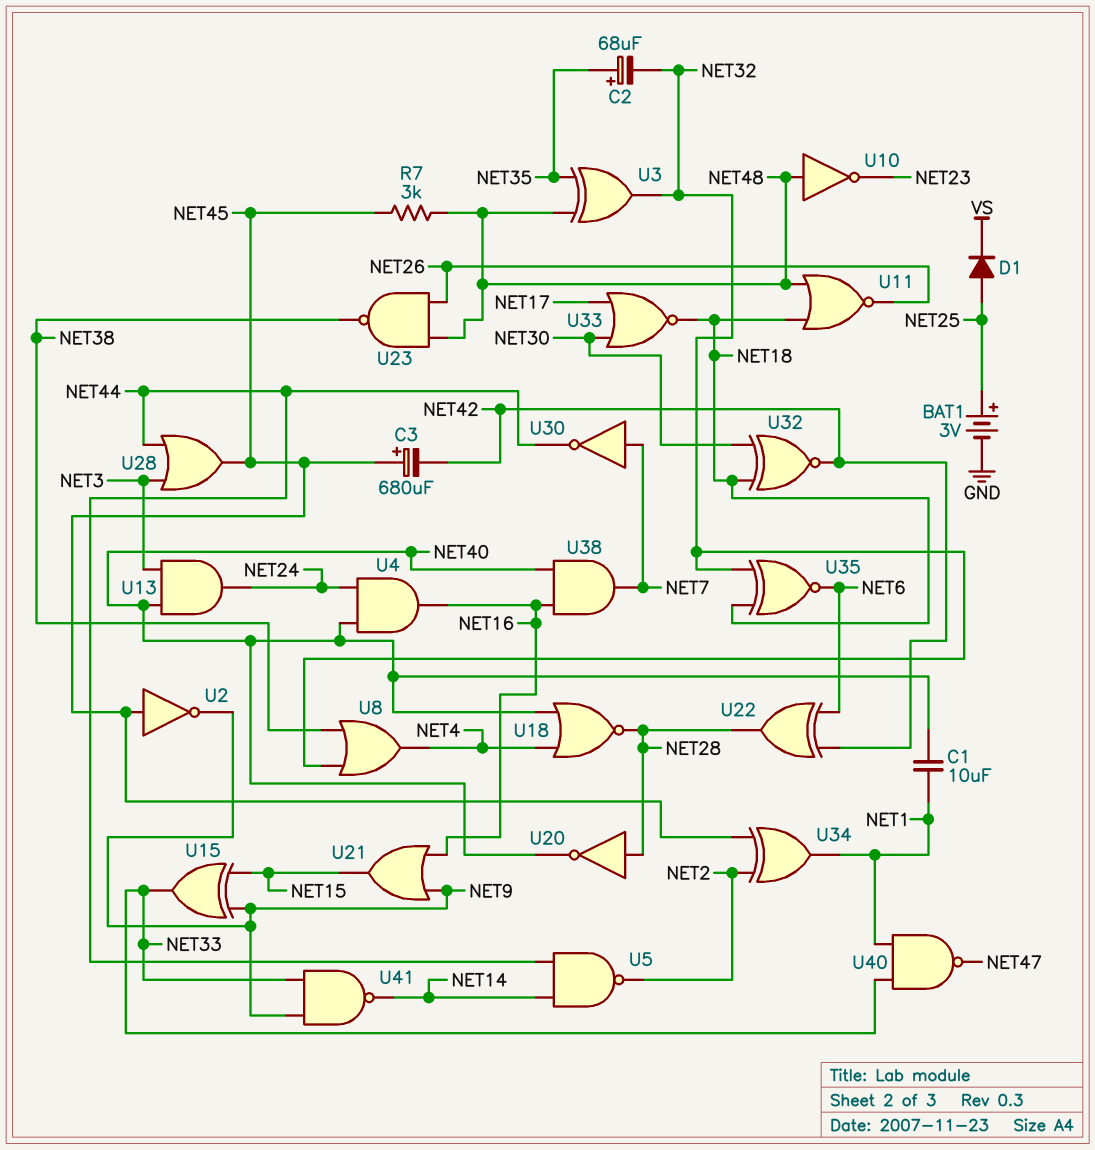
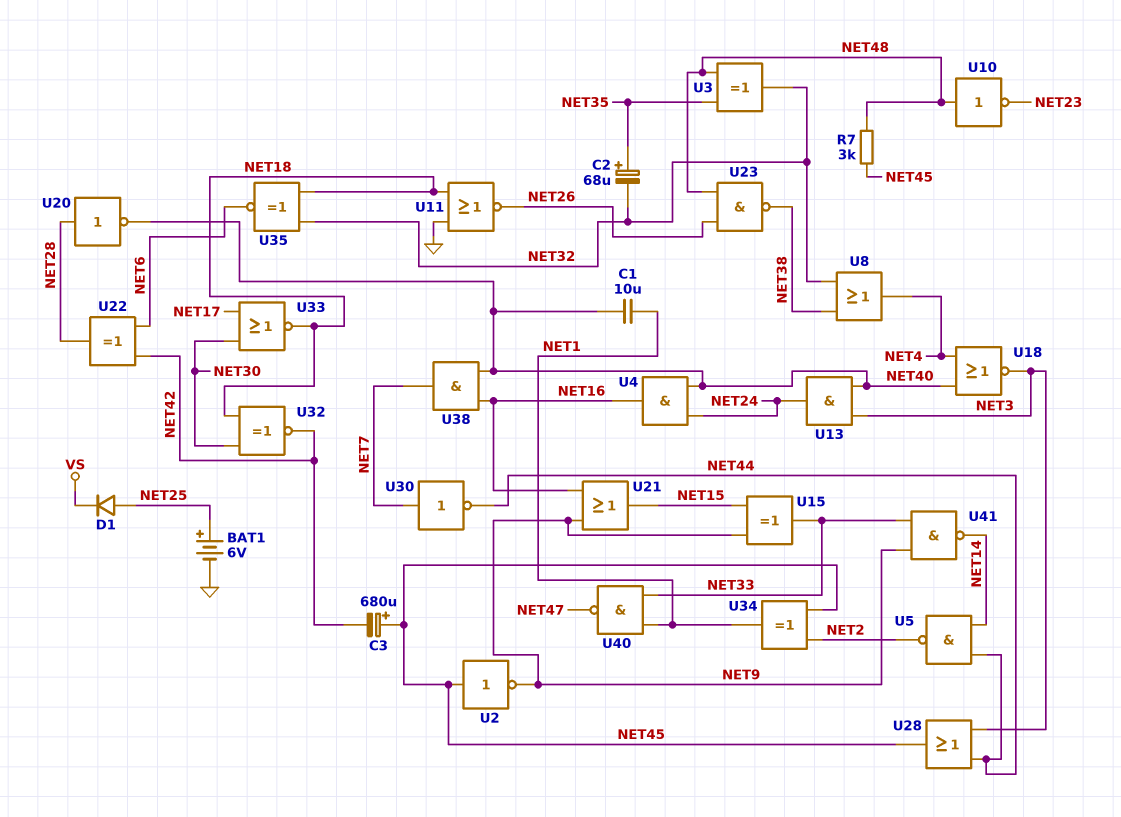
BAT1: 3V (plus NET25, minus GND) -> 6V (plus NET25, minus GND)
U11: NOR (in NET18, in NET48, out NET26) -> NOR (in GND, in NET18, out NET26)
U18: NOR (in NET4, in NET40, out NET28) -> NOR (in NET4, in NET40, out NET3)

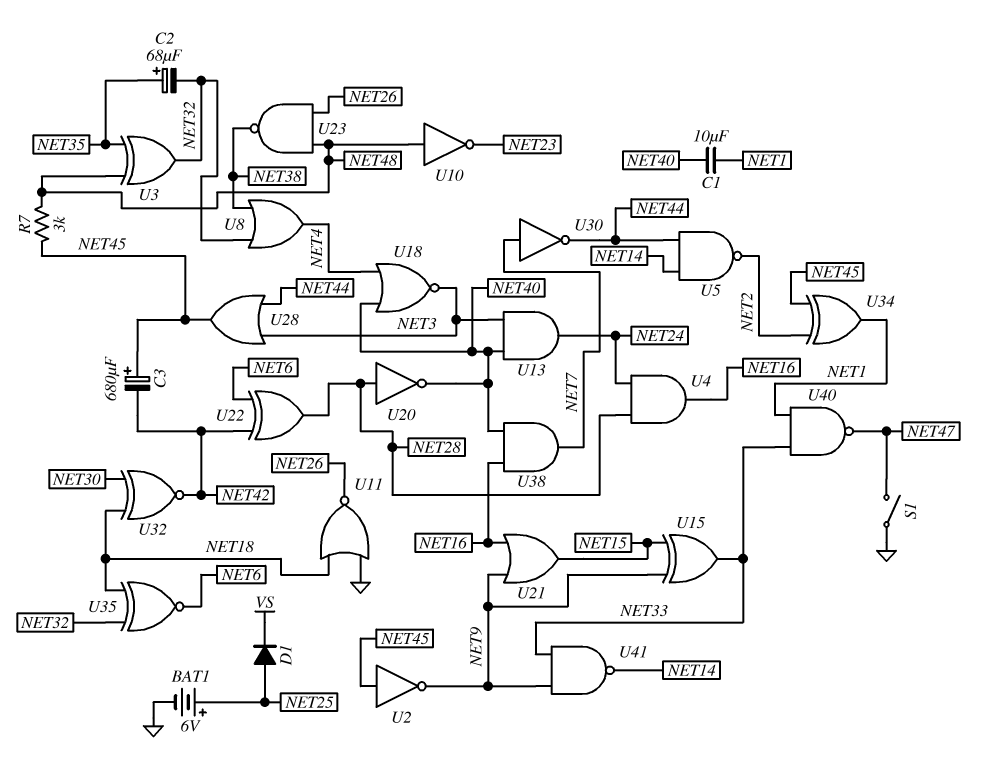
S1: none -> switch (GND, NET47)
U4: AND (in NET24, in NET40, out NET16) -> AND (in NET24, in NET28, out NET16)
U33: NOR (in NET17, in NET30, out NET18) -> none

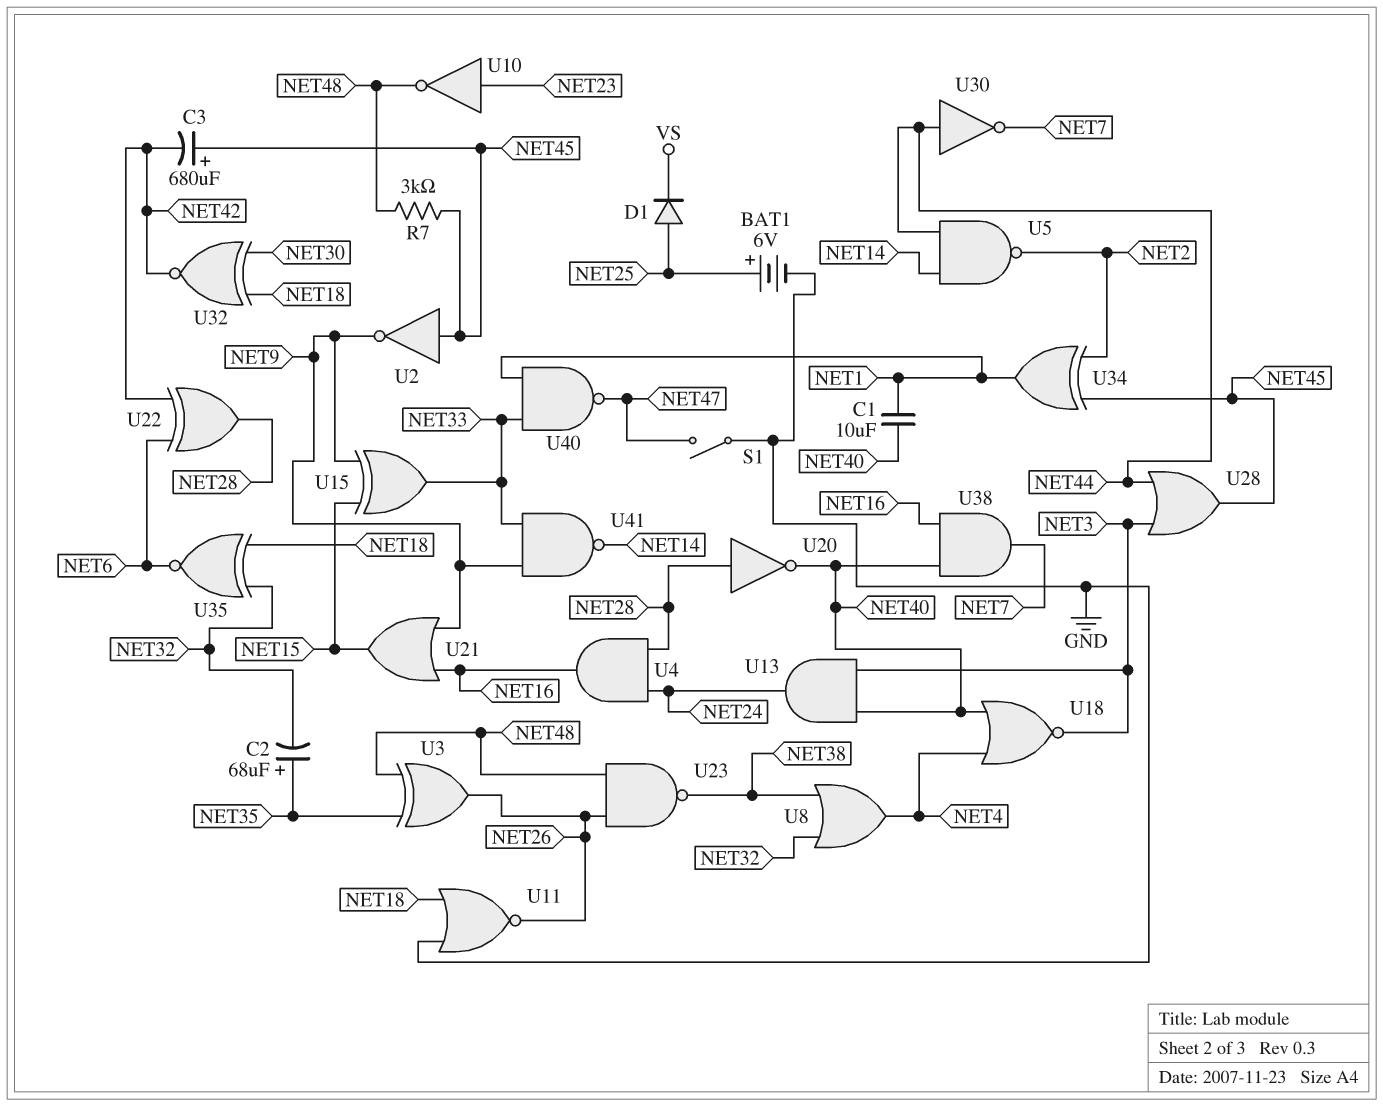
U3: XOR (in NET35, in NET48, out NET32) -> XOR (in NET35, in NET48, out NET26)
U10: NOT (in NET48, out NET23) -> NOT (in NET23, out NET48)
U30: NOT (in NET7, out NET44) -> NOT (in NET44, out NET7)

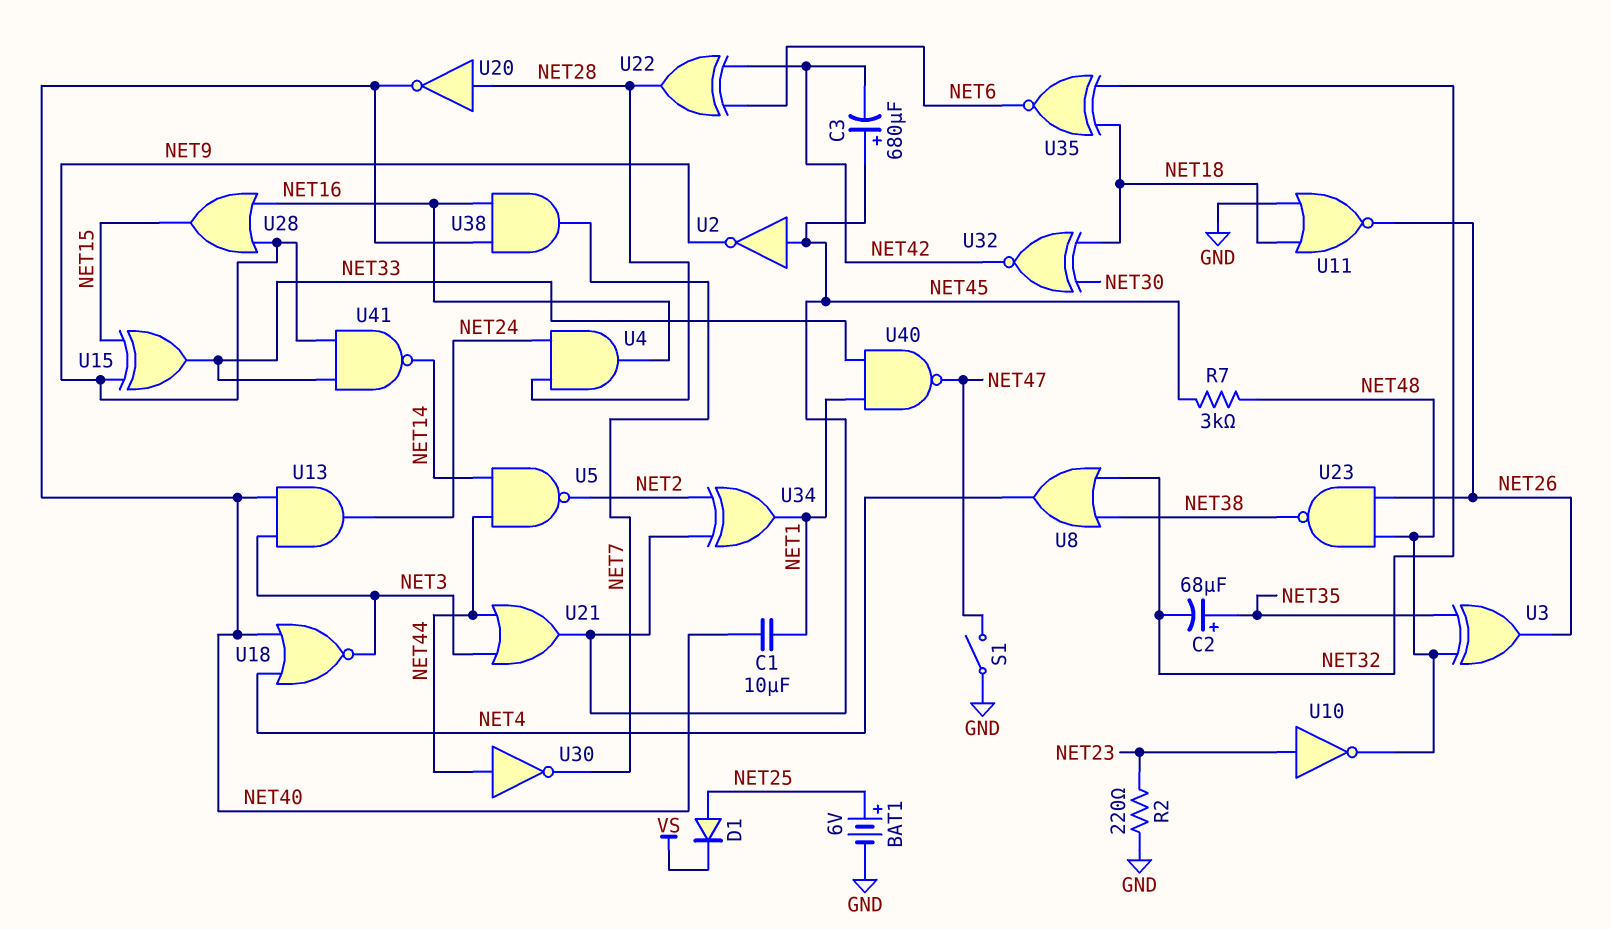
R2: none -> 220 (GND, NET23)
U21: OR (in NET9, in NET16, out NET15) -> OR (in NET3, in NET44, out NET45)
U28: OR (in NET3, in NET44, out NET45) -> OR (in NET9, in NET16, out NET15)

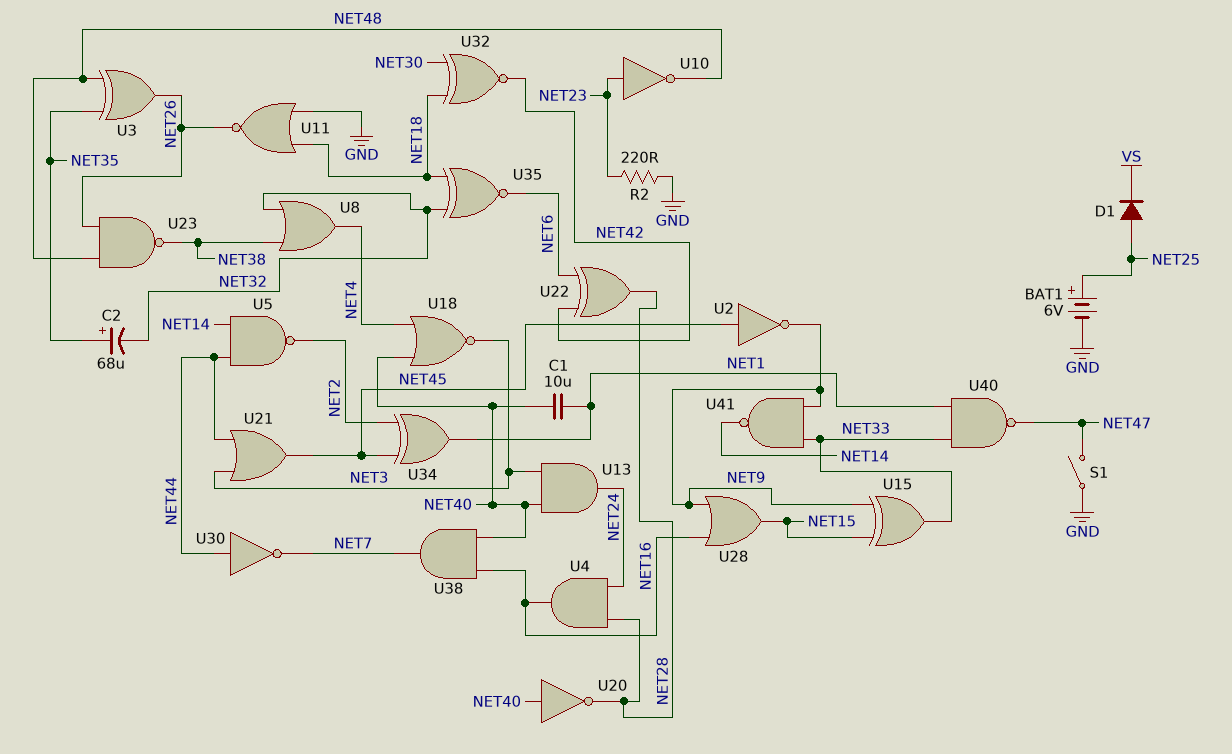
C3: 680uF (plus NET45, minus NET42) -> none
R7: 3k (NET45, NET48) -> none
U20: NOT (in NET28, out NET40) -> NOT (in NET40, out NET28)

